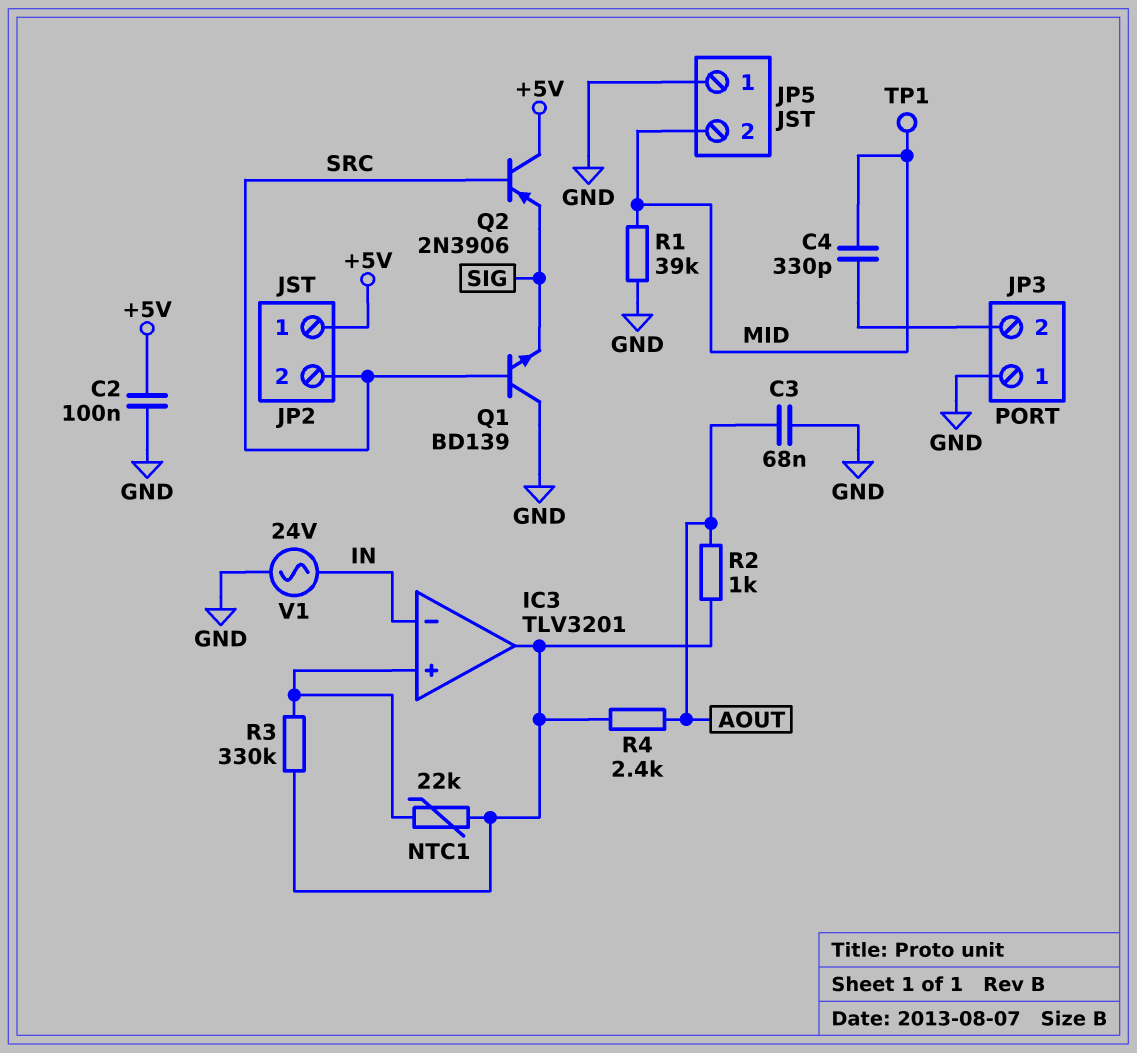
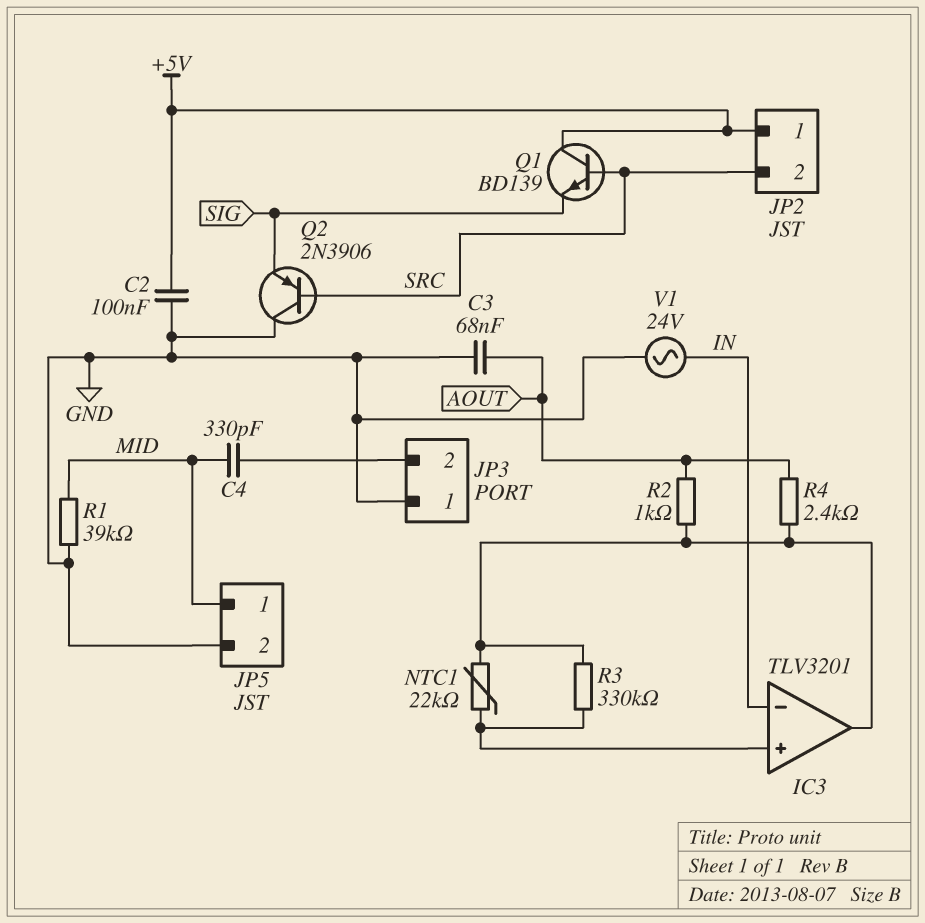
JP5 pin 1: GND -> MID
JP5 pin 2: MID -> GND
Q1: NPN BD139 (B SRC, C GND, E SIG) -> NPN BD139 (B SRC, C +5V, E SIG)
Q2: PNP 2N3906 (B SRC, C +5V, E SIG) -> PNP 2N3906 (B SRC, C GND, E SIG)
TP1: test point (MID) -> none

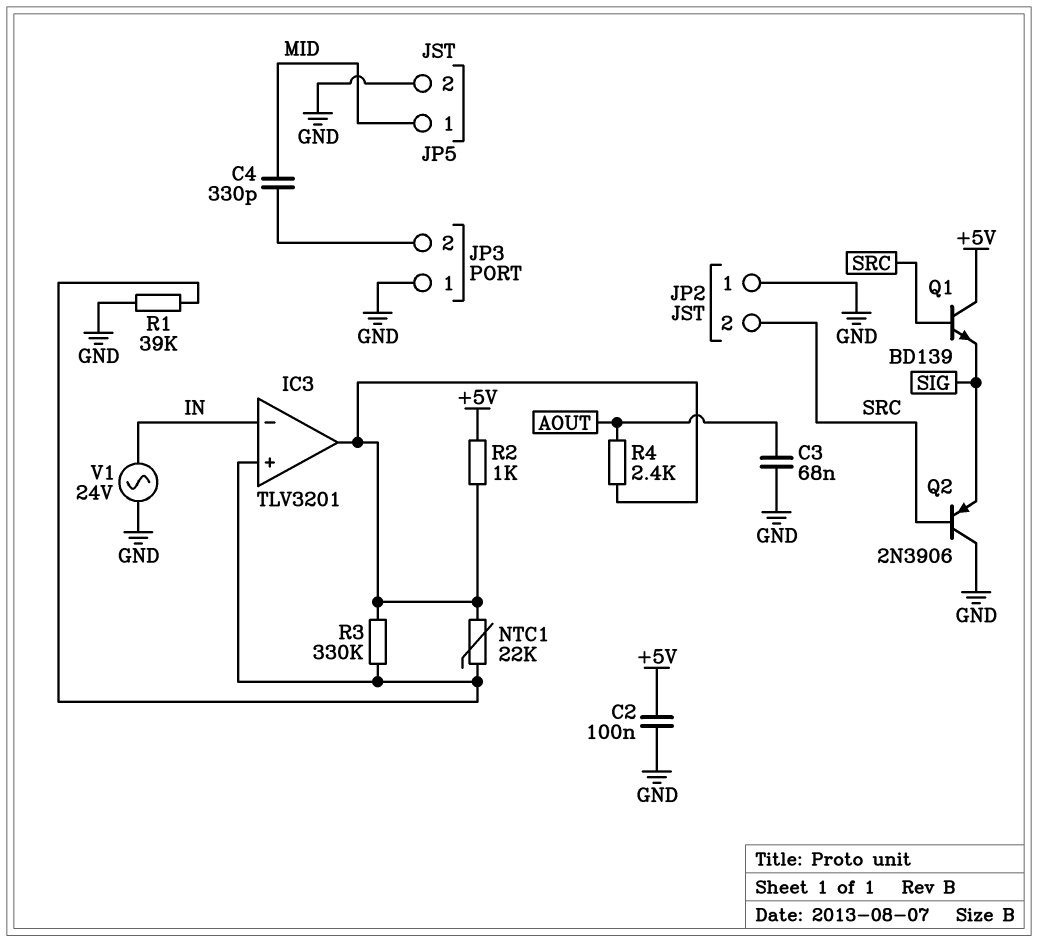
JP2 pin 1: +5V -> GND
R1: 39k (GND, MID) -> 39k (GND, IC3/in+)
R2: 1k (AOUT, IC3/out) -> 1k (+5V, IC3/out)

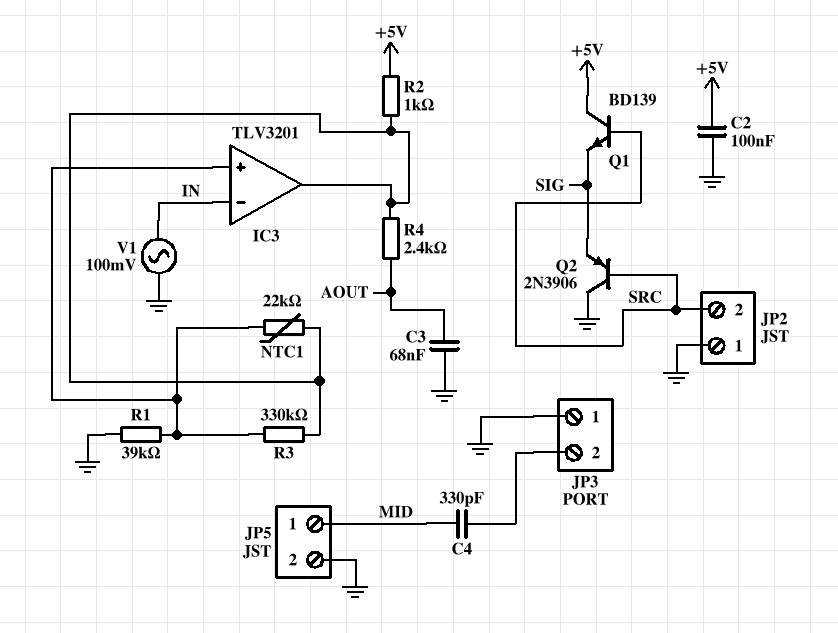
V1: AC 24V (GND, IN) -> AC 100mV (GND, IN)

